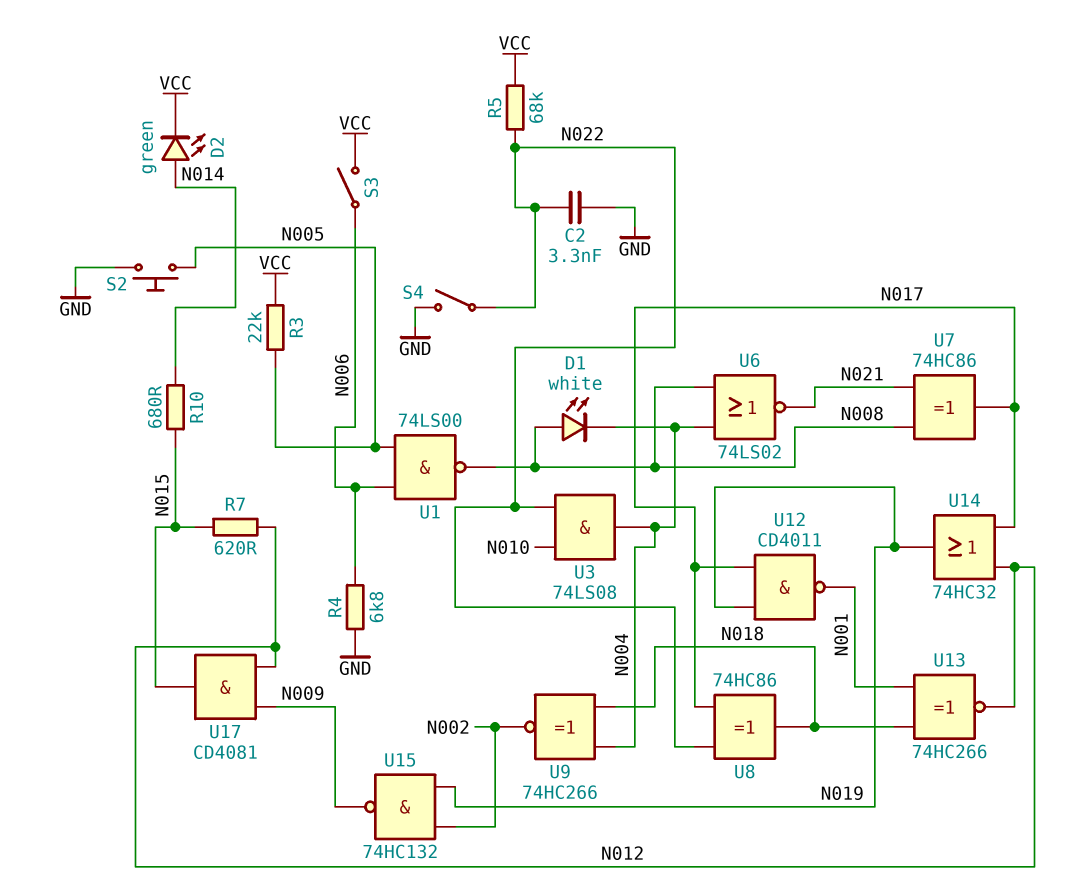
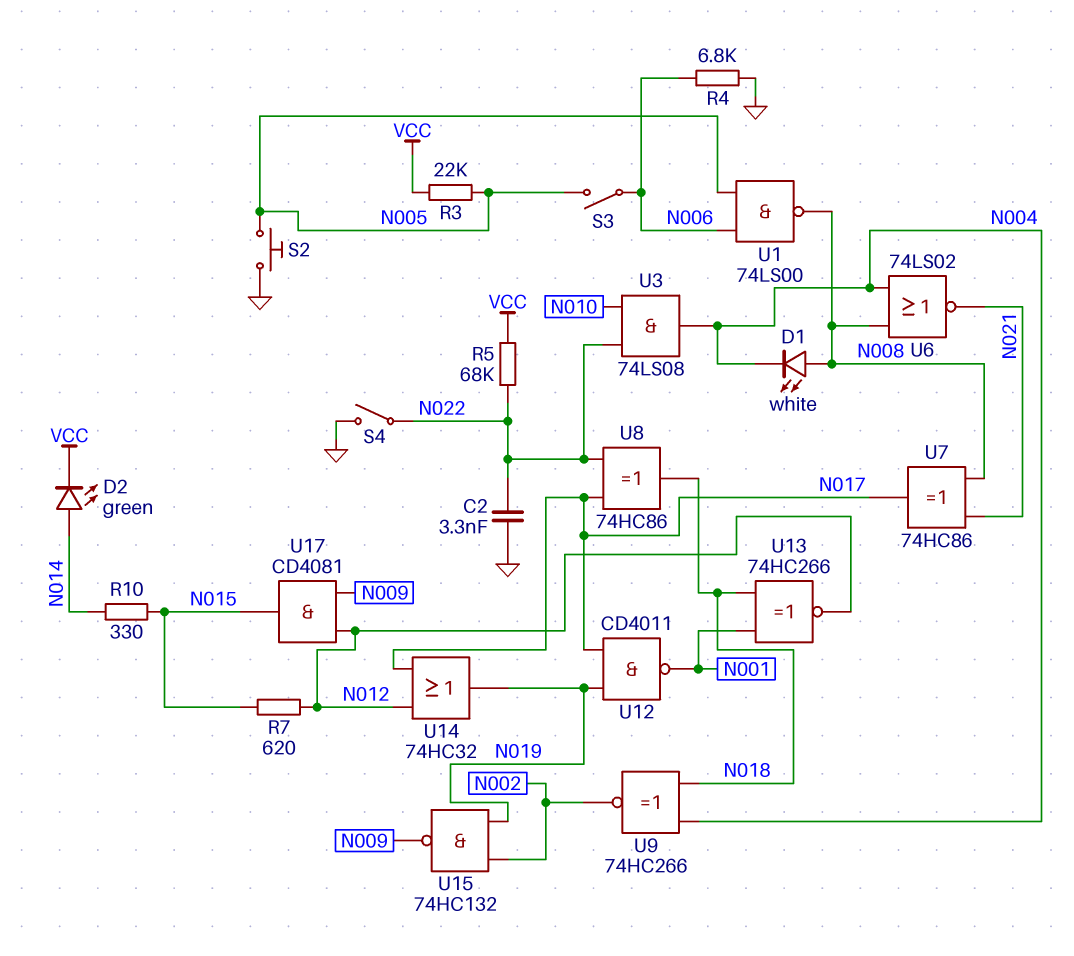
R10: 680 (N014, N015) -> 330 (N014, N015)
S3: switch (N006, VCC) -> switch (N005, N006)

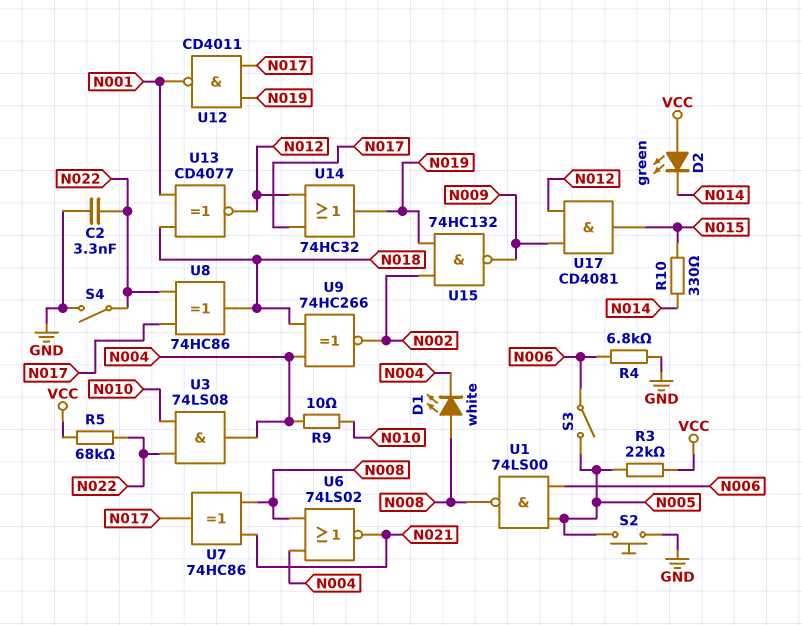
D2: LED green (A N014, K VCC) -> LED green (A VCC, K N014)
R7: 620 (N012, N015) -> none
R9: none -> 10 (N004, N010)
U13: XNOR 74HC266 (in N001, in N018, out N012) -> XNOR CD4077 (in N001, in N018, out N012)

